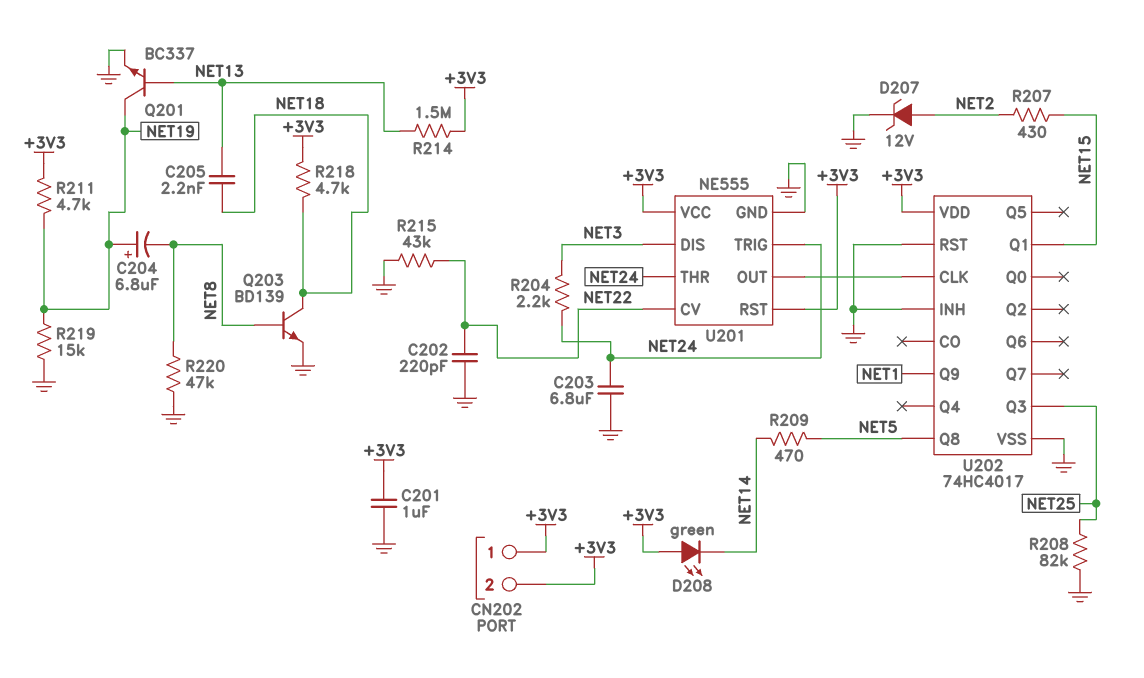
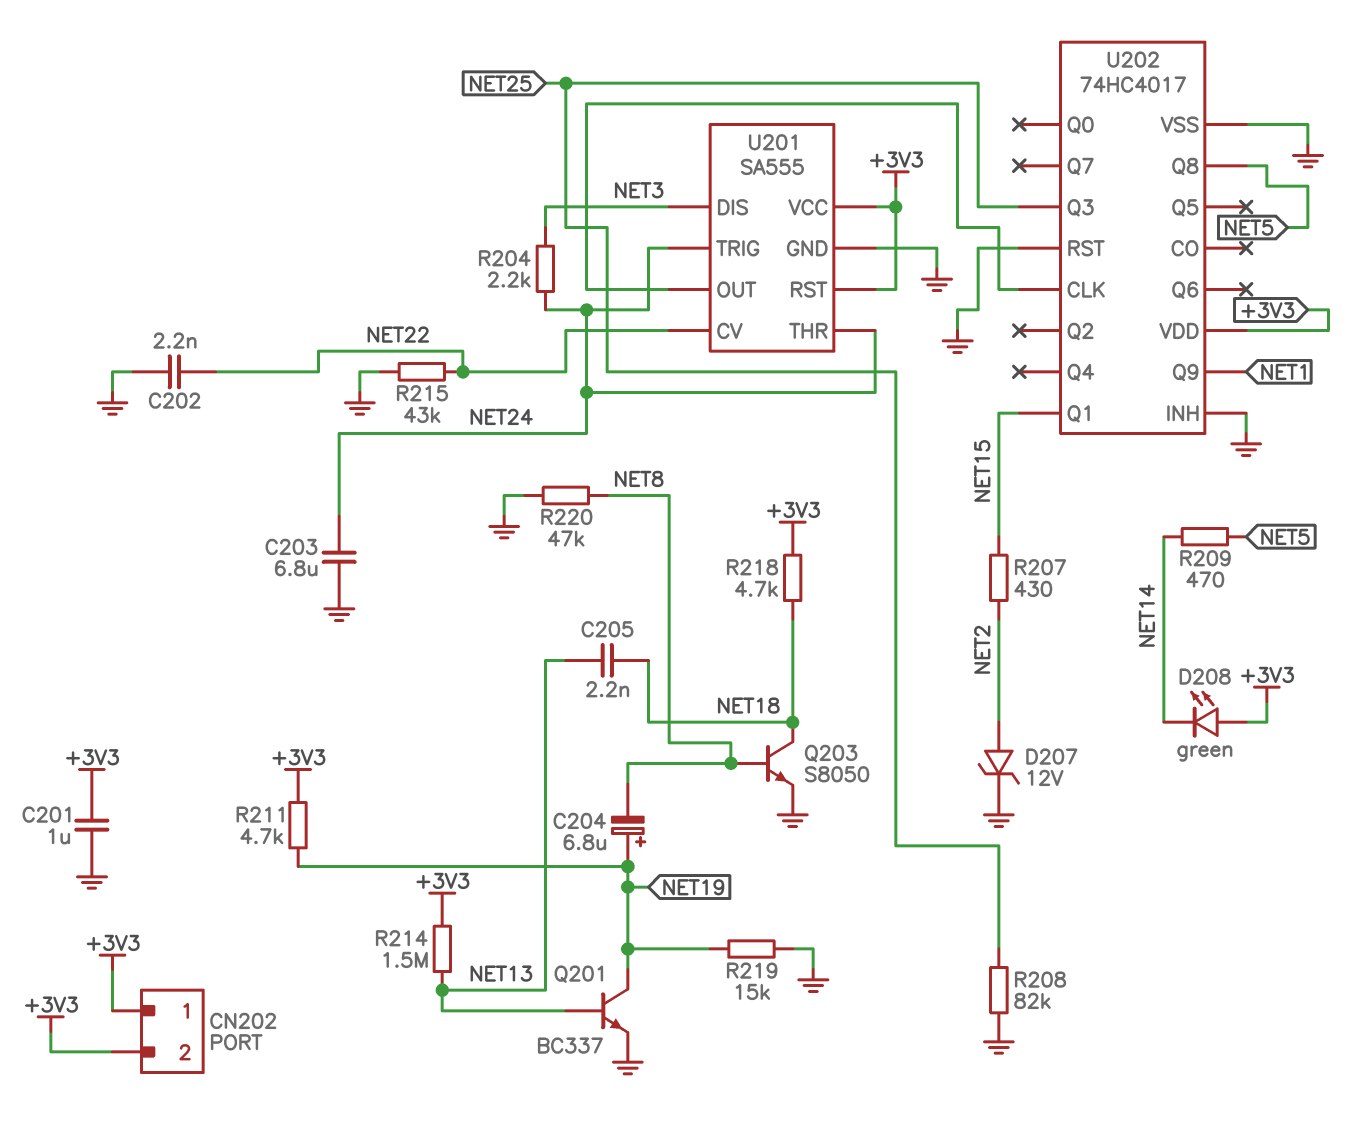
C202: 220pF (GND, NET22) -> 2.2nF (GND, NET22)
Q203: NPN BD139 (B NET8, C NET18, E GND) -> NPN S8050 (B NET8, C NET18, E GND)
U201: NE555 -> SA555

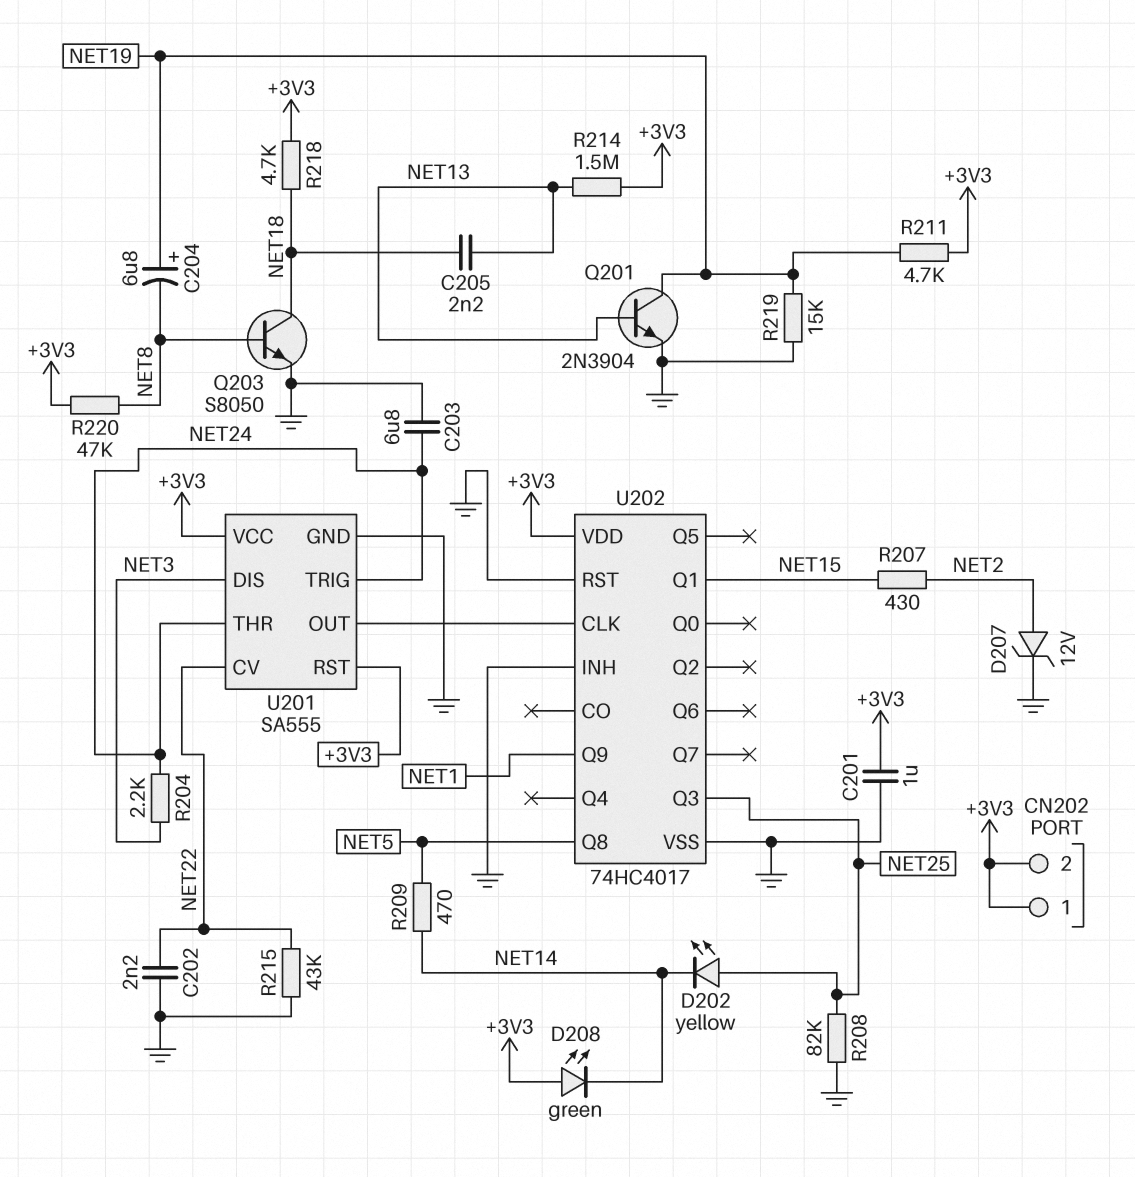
D202: none -> LED yellow (A NET25, K NET14)
Q201: NPN BC337 (B NET13, C NET19, E GND) -> NPN 2N3904 (B NET13, C NET19, E GND)
R220: 47k (GND, NET8) -> 47k (+3V3, NET8)

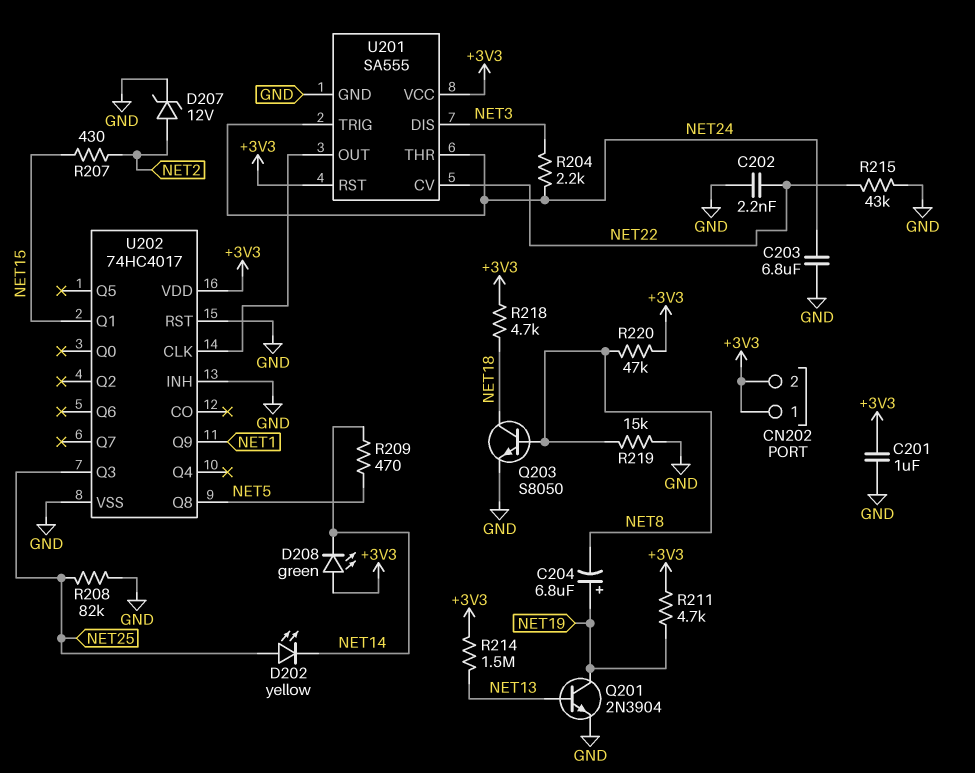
C205: 2.2nF (NET13, NET18) -> none
R219: 15k (GND, NET19) -> 15k (GND, NET8)

